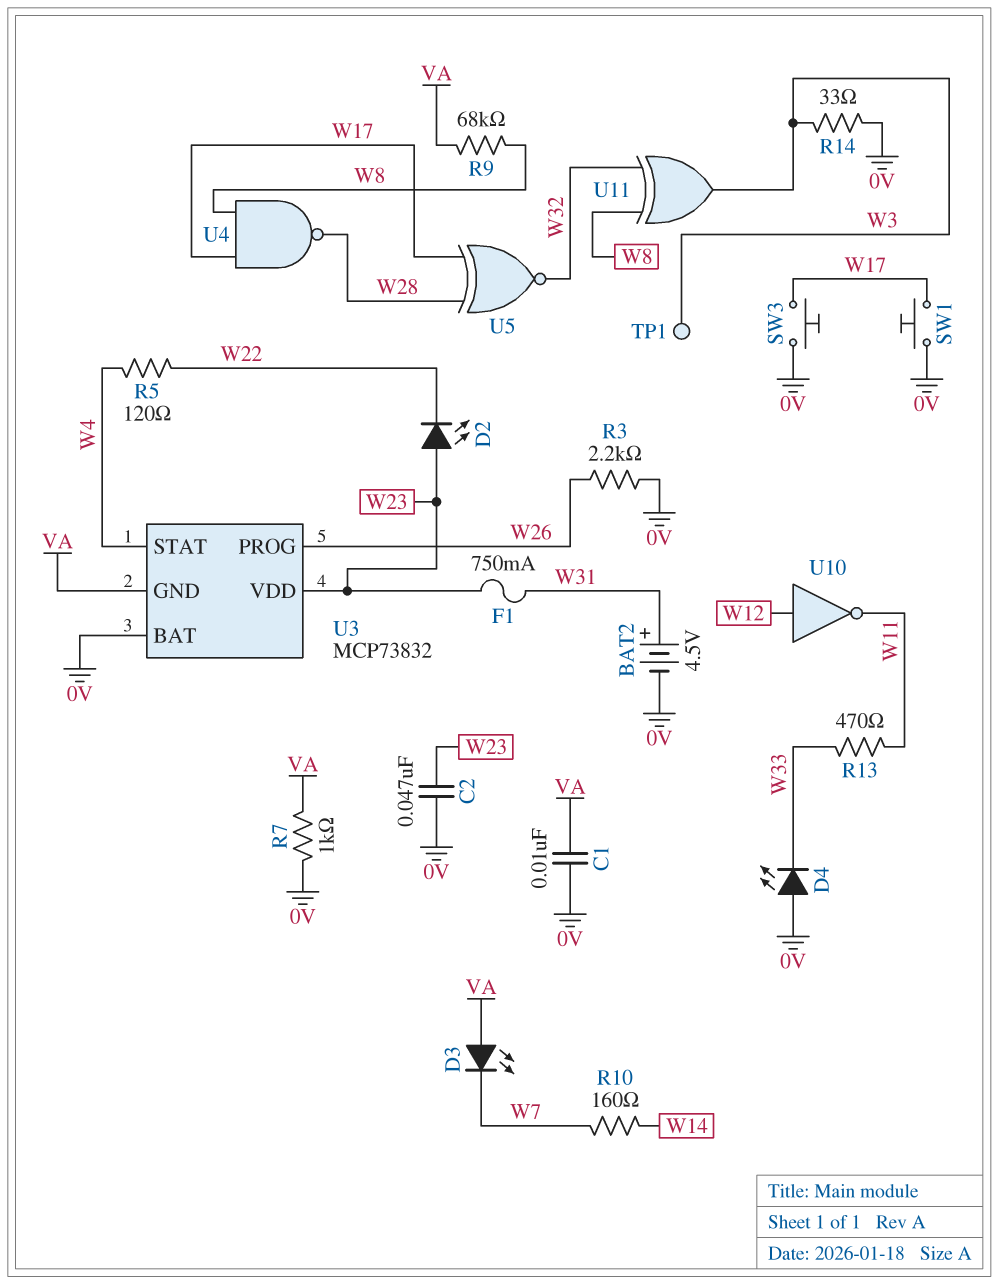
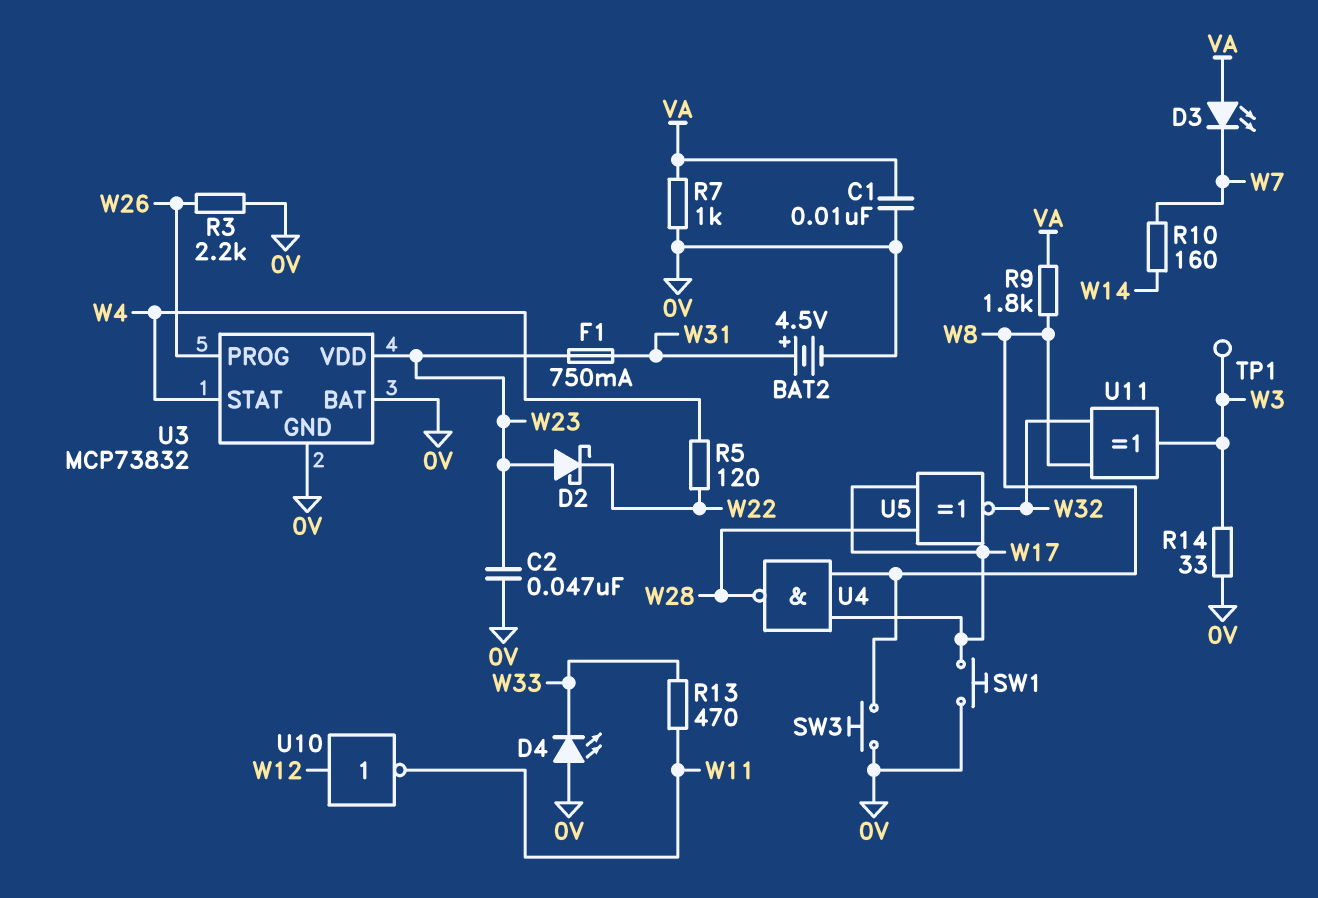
D2: LED (A W23, K W22) -> schottky (A W23, K W22)
R9: 68k (VA, W8) -> 1.8k (VA, W8)
SW3: button (0V, W17) -> button (0V, W8)
U3 pin GND: VA -> 0V

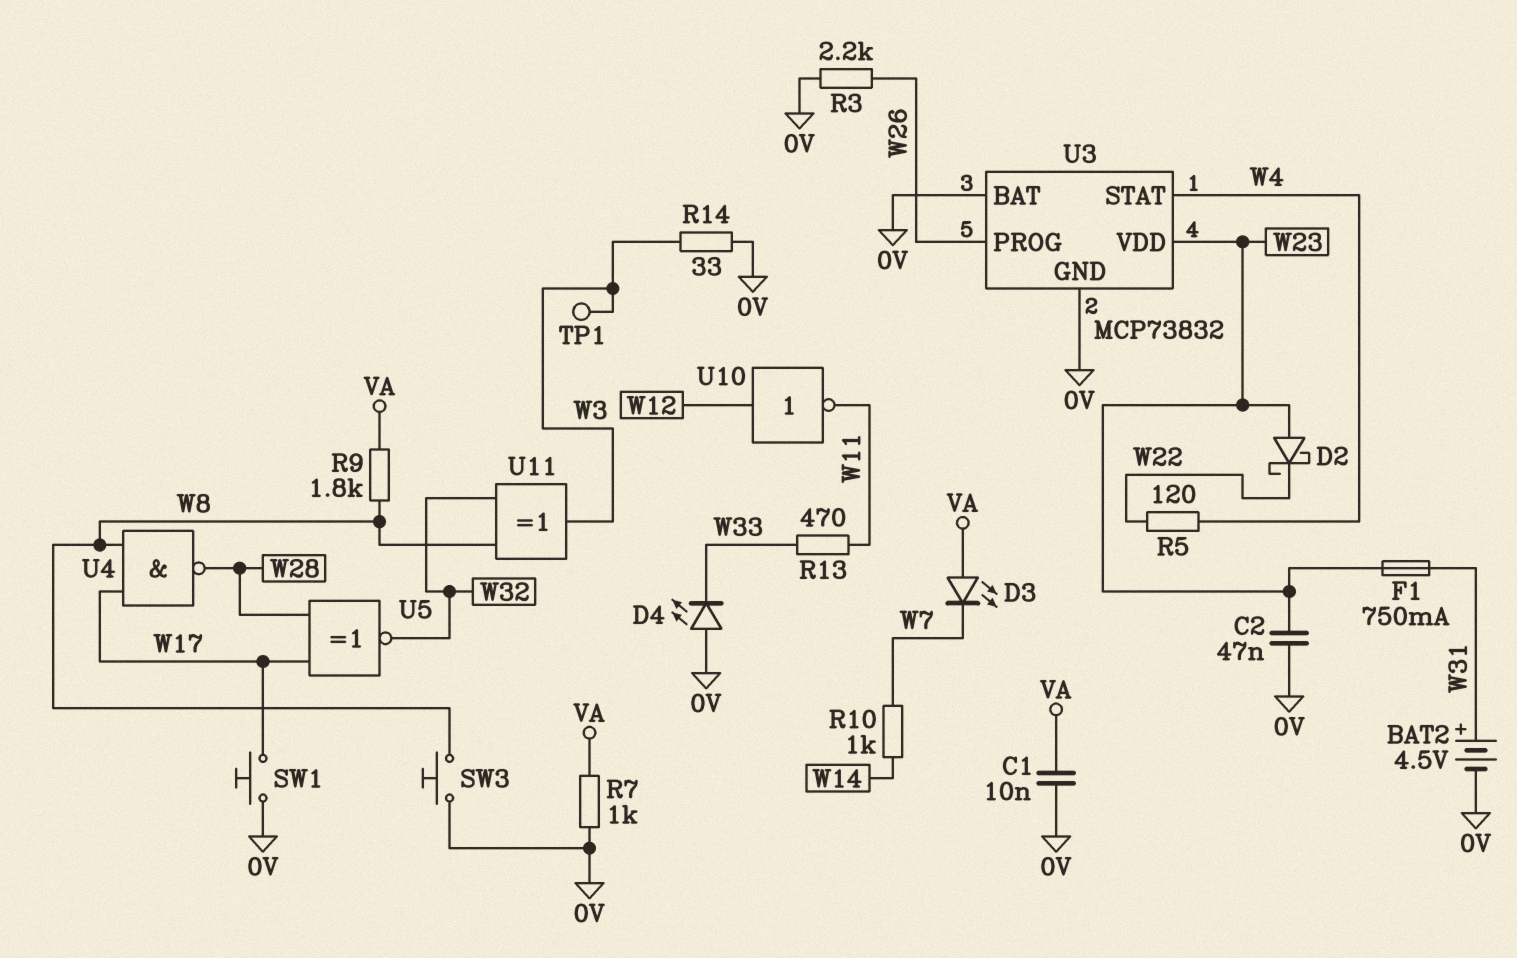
R10: 160 (W7, W14) -> 1k (W7, W14)

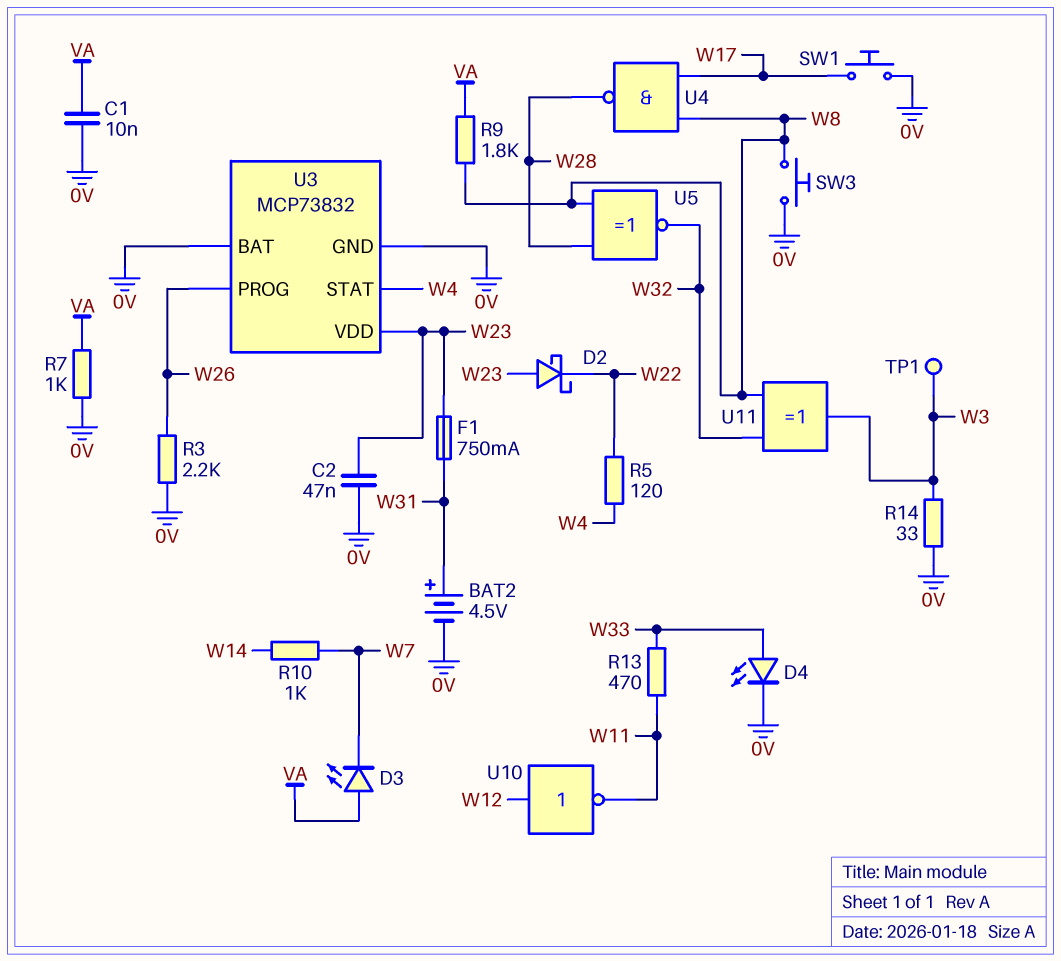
D4: LED (A 0V, K W33) -> LED (A W33, K 0V)
U5: XNOR (in W17, in W28, out W32) -> XNOR (in W8, in W28, out W32)

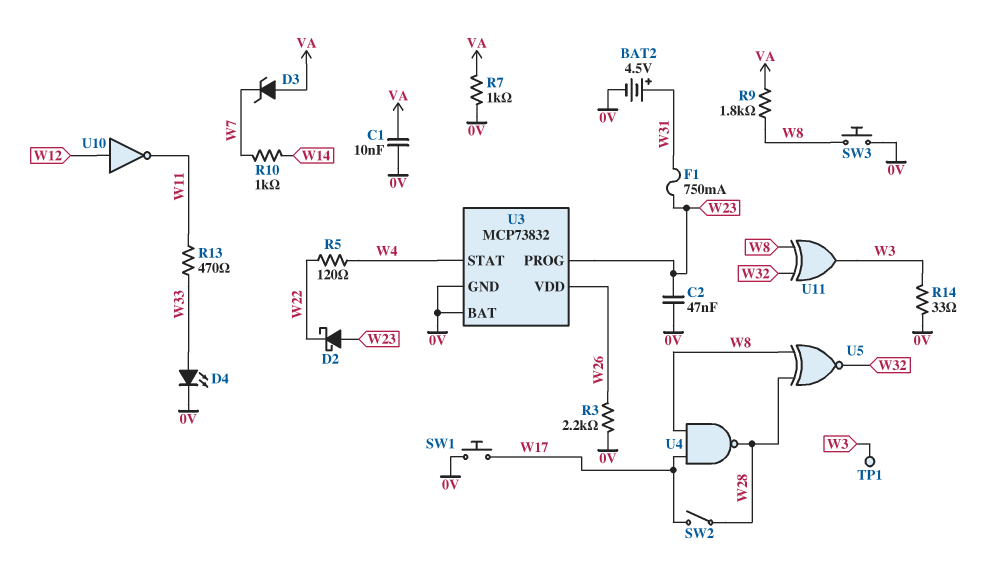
D3: LED (A VA, K W7) -> zener (A VA, K W7)
SW2: none -> switch (W17, W28)
U3 pin PROG: W26 -> W23
U3 pin VDD: W23 -> W26

